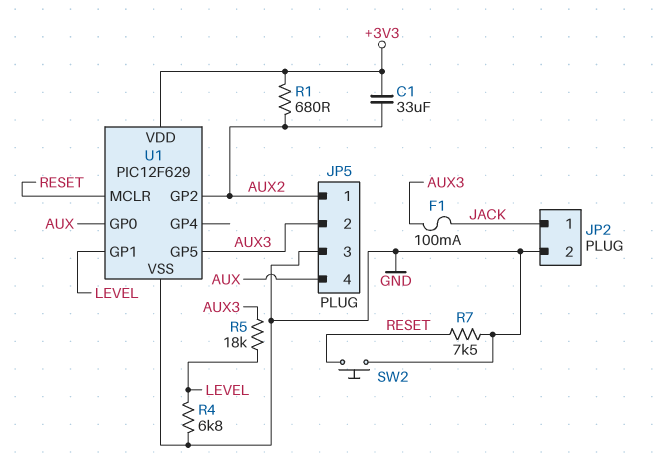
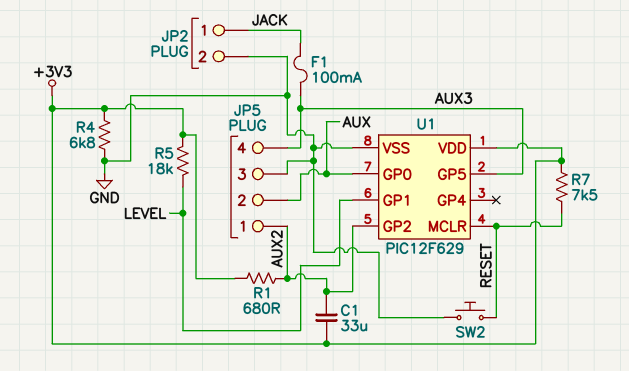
JP5 pin 2: AUX3 -> AUX
JP5 pin 4: AUX -> AUX3
R4: 6.8k (GND, LEVEL) -> 6.8k (+3V3, GND)
R5: 18k (AUX3, LEVEL) -> 18k (+3V3, LEVEL)
R7: 7.5k (GND, RESET) -> 7.5k (+3V3, RESET)

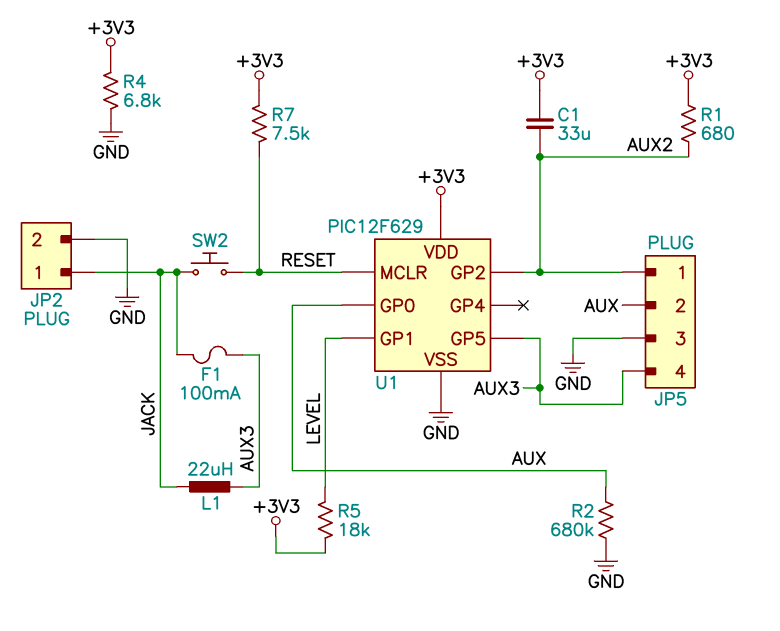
L1: none -> 22uH (AUX3, JACK)
R2: none -> 680k (AUX, GND)
SW2: button (GND, RESET) -> button (JACK, RESET)

